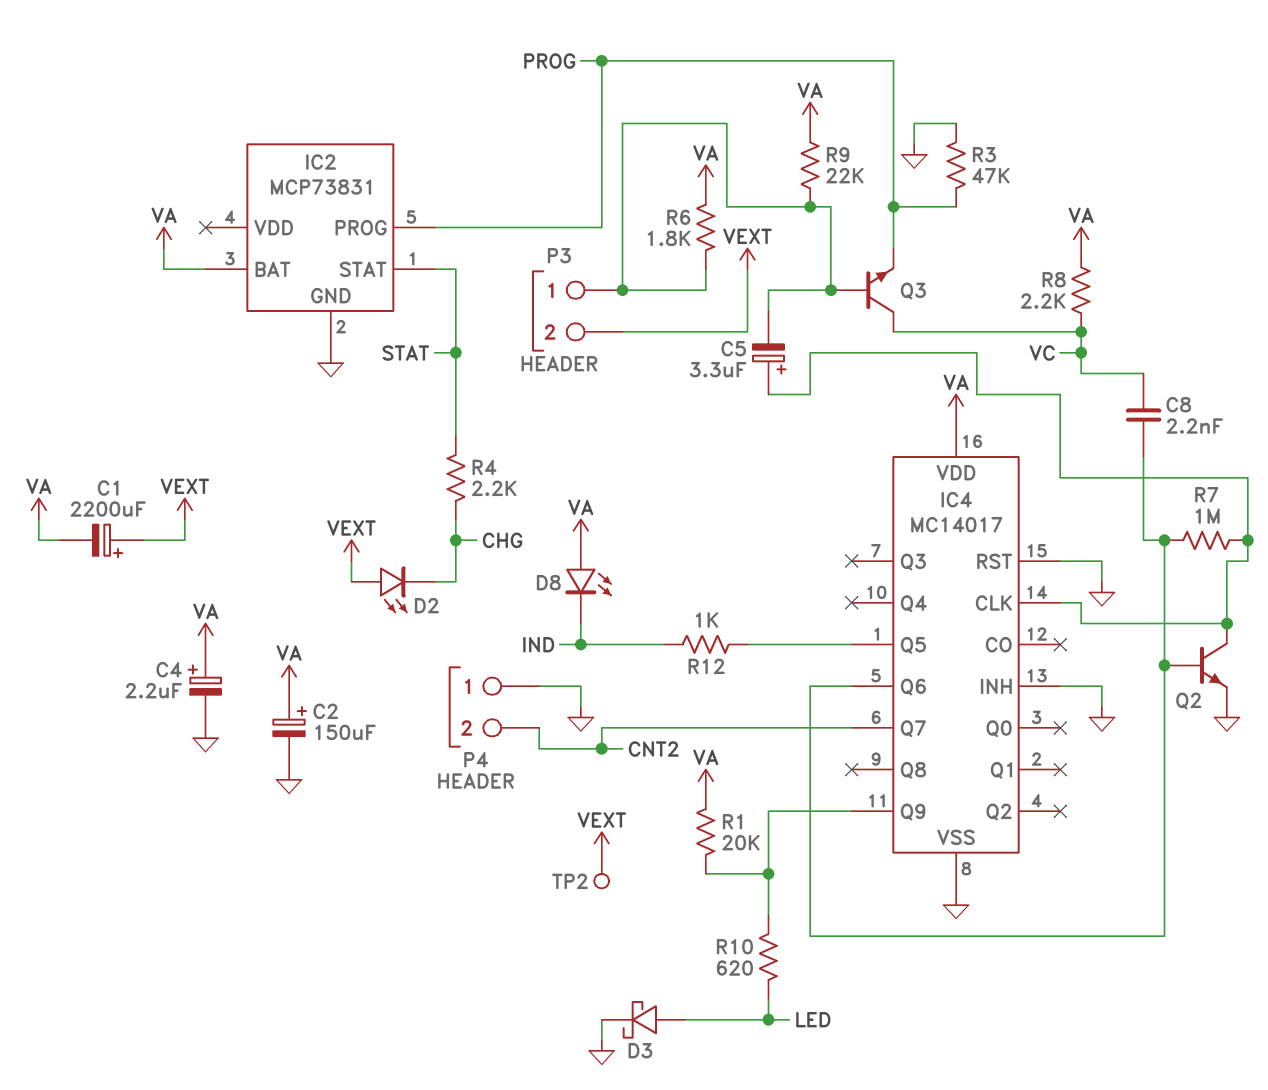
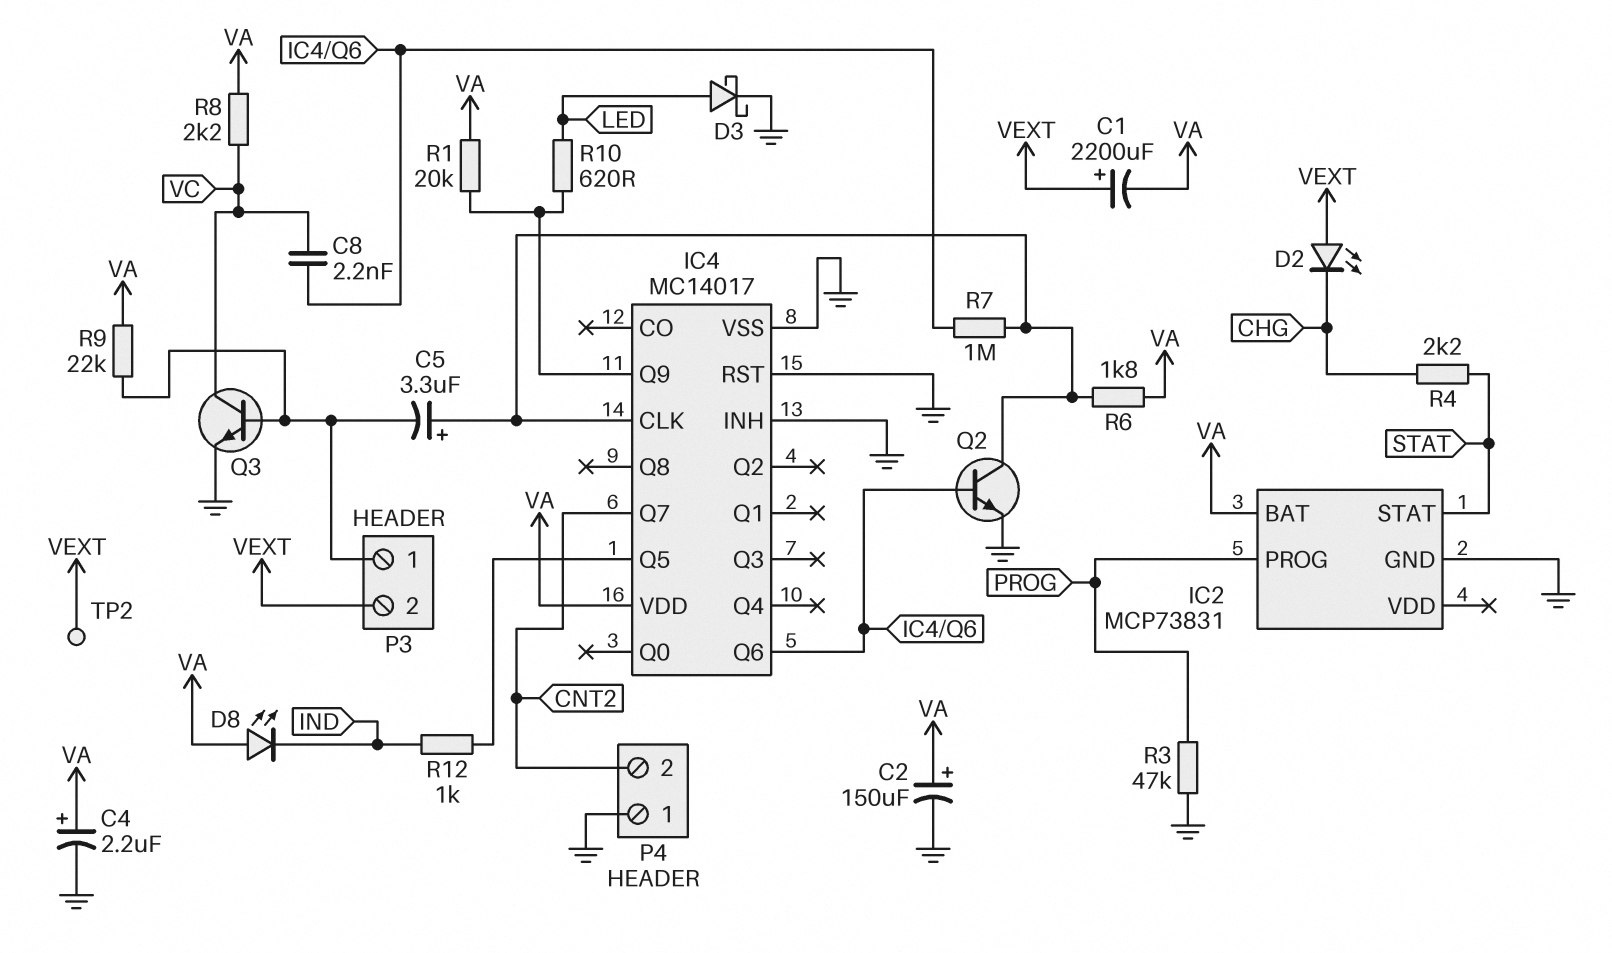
Q3: NPN (B P3/1, C VC, E PROG) -> NPN (B P3/1, C VC, E GND)
R6: 1.8k (P3/1, VA) -> 1.8k (IC4/CLK, VA)

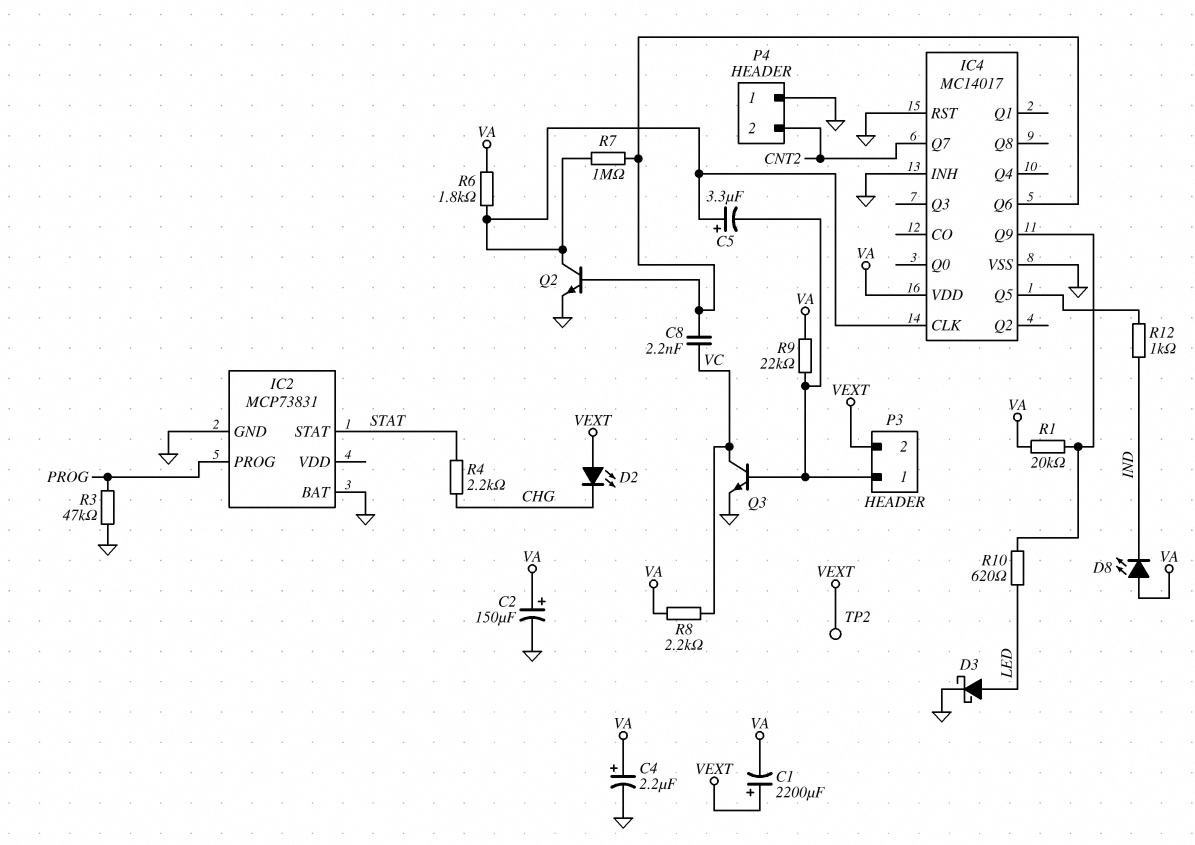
IC2 pin BAT: VA -> GND

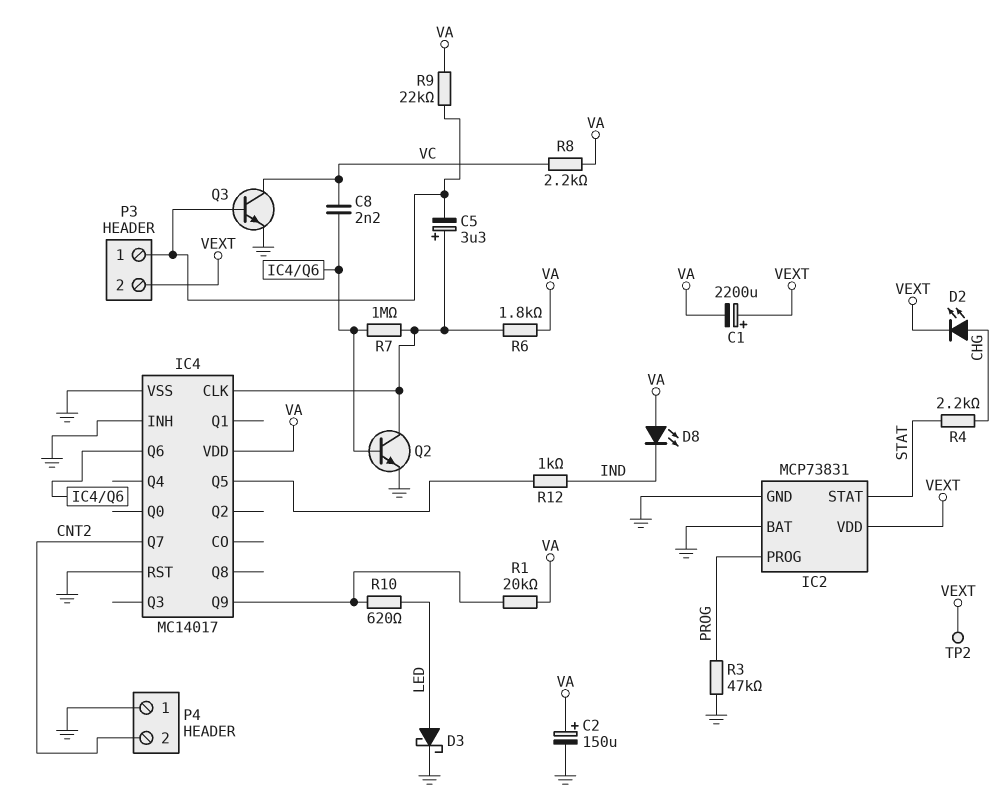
C4: 2.2uF (plus VA, minus GND) -> none
D2: LED (A VEXT, K CHG) -> LED (A CHG, K VEXT)
IC2 pin VDD: none -> VEXT

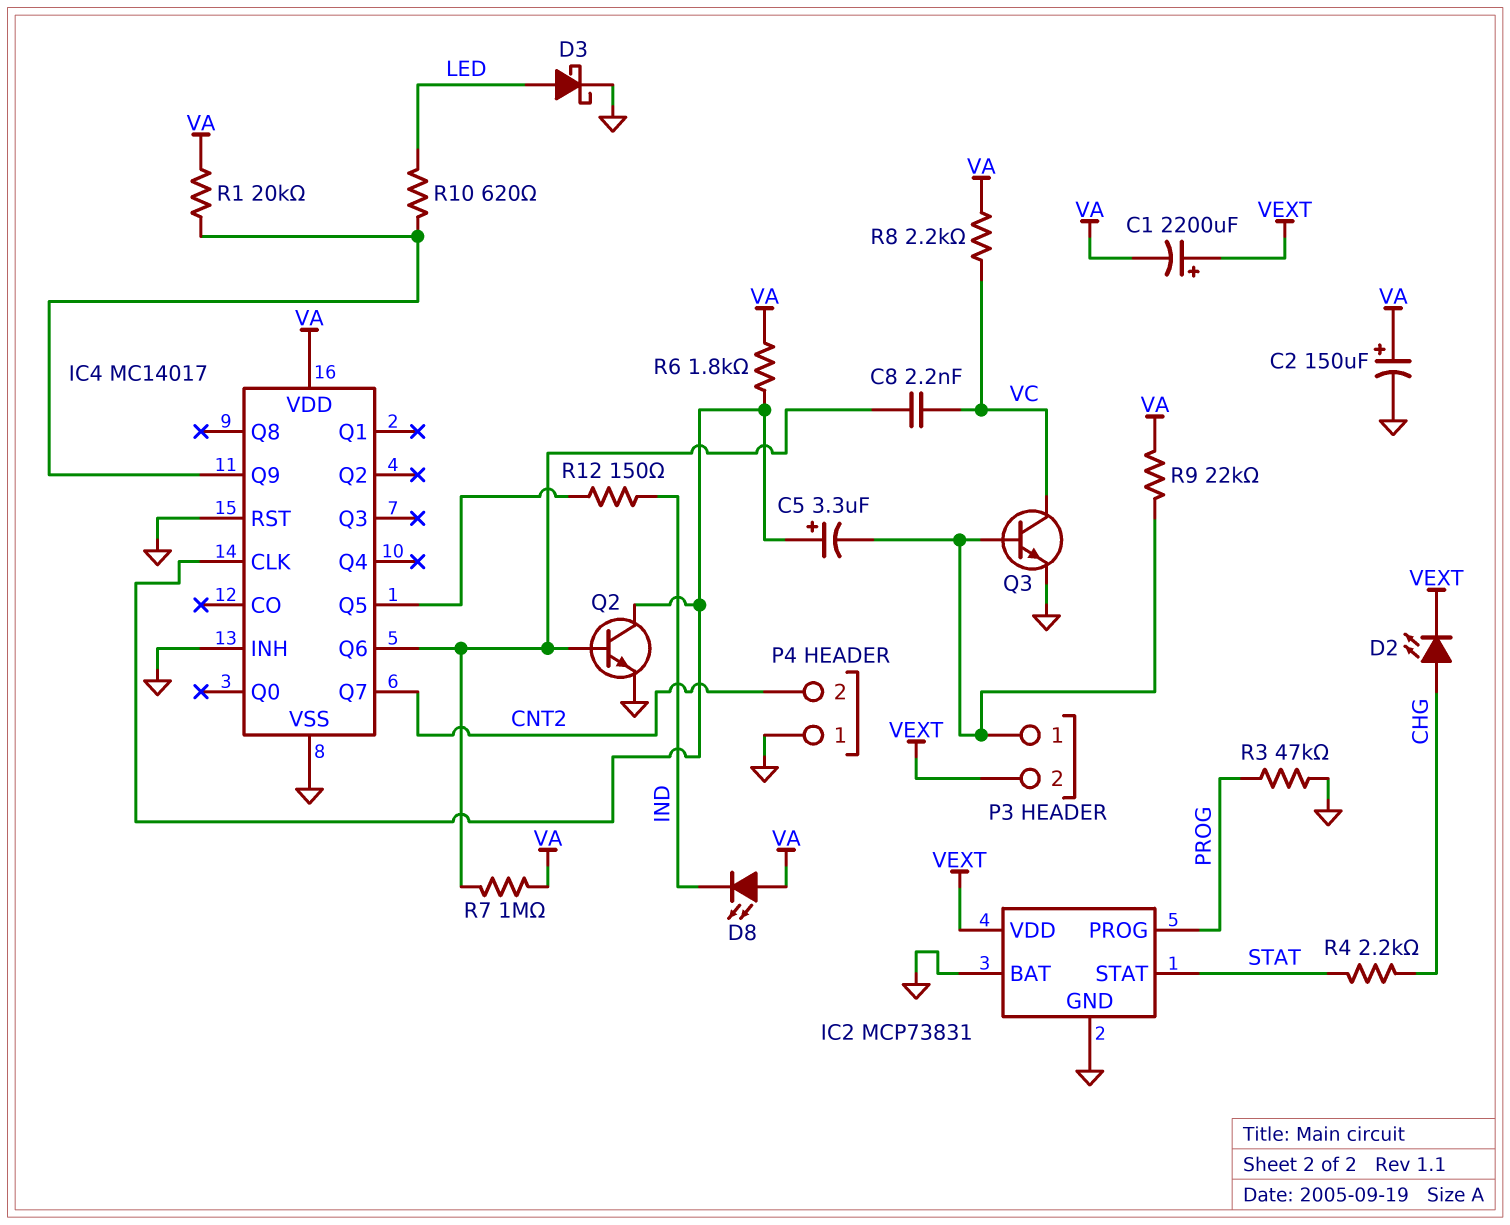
R7: 1M (IC4/CLK, IC4/Q6) -> 1M (IC4/Q6, VA)
R12: 1k (IC4/Q5, IND) -> 150 (IC4/Q5, IND)
TP2: test point (VEXT) -> none

